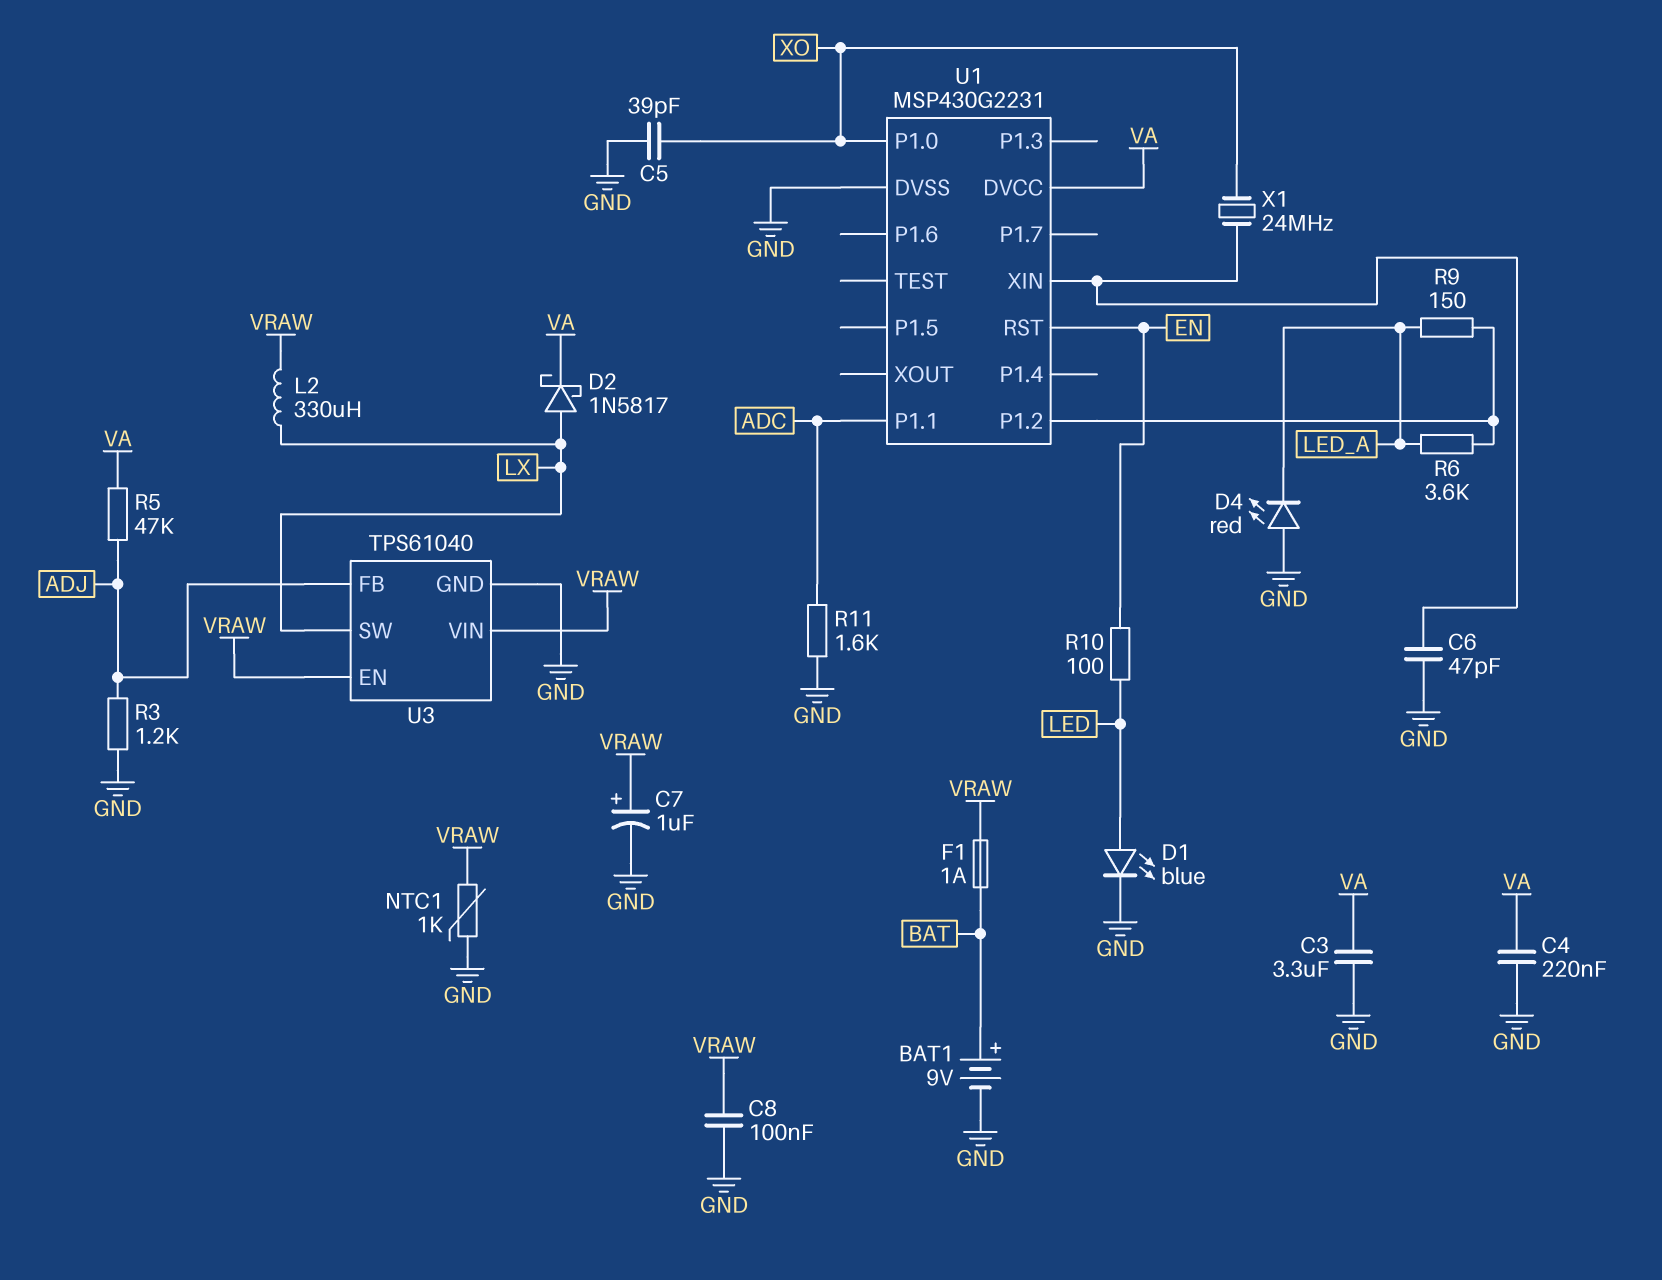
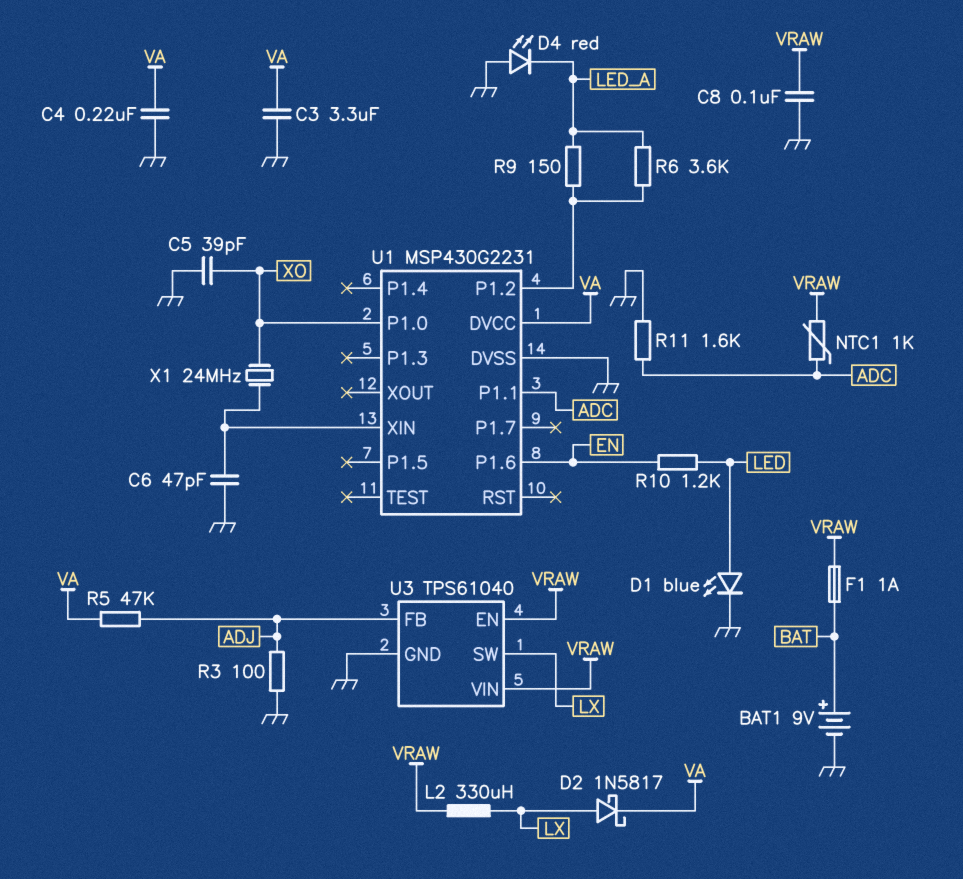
C7: 1uF (plus VRAW, minus GND) -> none
NTC1: 1k (GND, VRAW) -> 1k (ADC, VRAW)
R3: 1.2k (ADJ, GND) -> 100 (ADJ, GND)
R10: 100 (EN, LED) -> 1.2k (EN, LED)
U1 pin P1.6: none -> EN
U1 pin RST: EN -> none

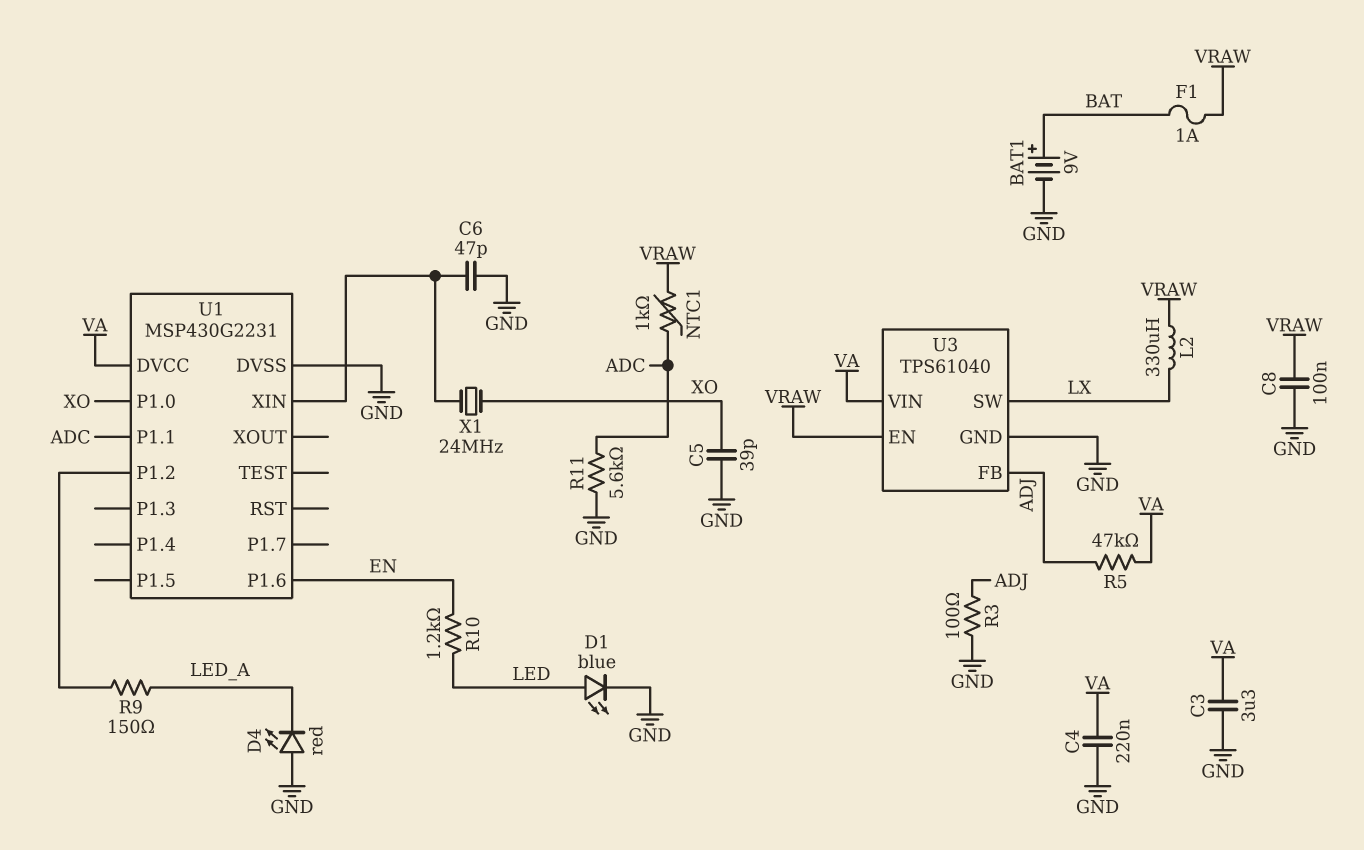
D2: schottky 1N5817 (A LX, K VA) -> none
R6: 3.6k (LED_A, U1/P1.2) -> none
R11: 1.6k (ADC, GND) -> 5.6k (ADC, GND)
U3 pin VIN: VRAW -> VA

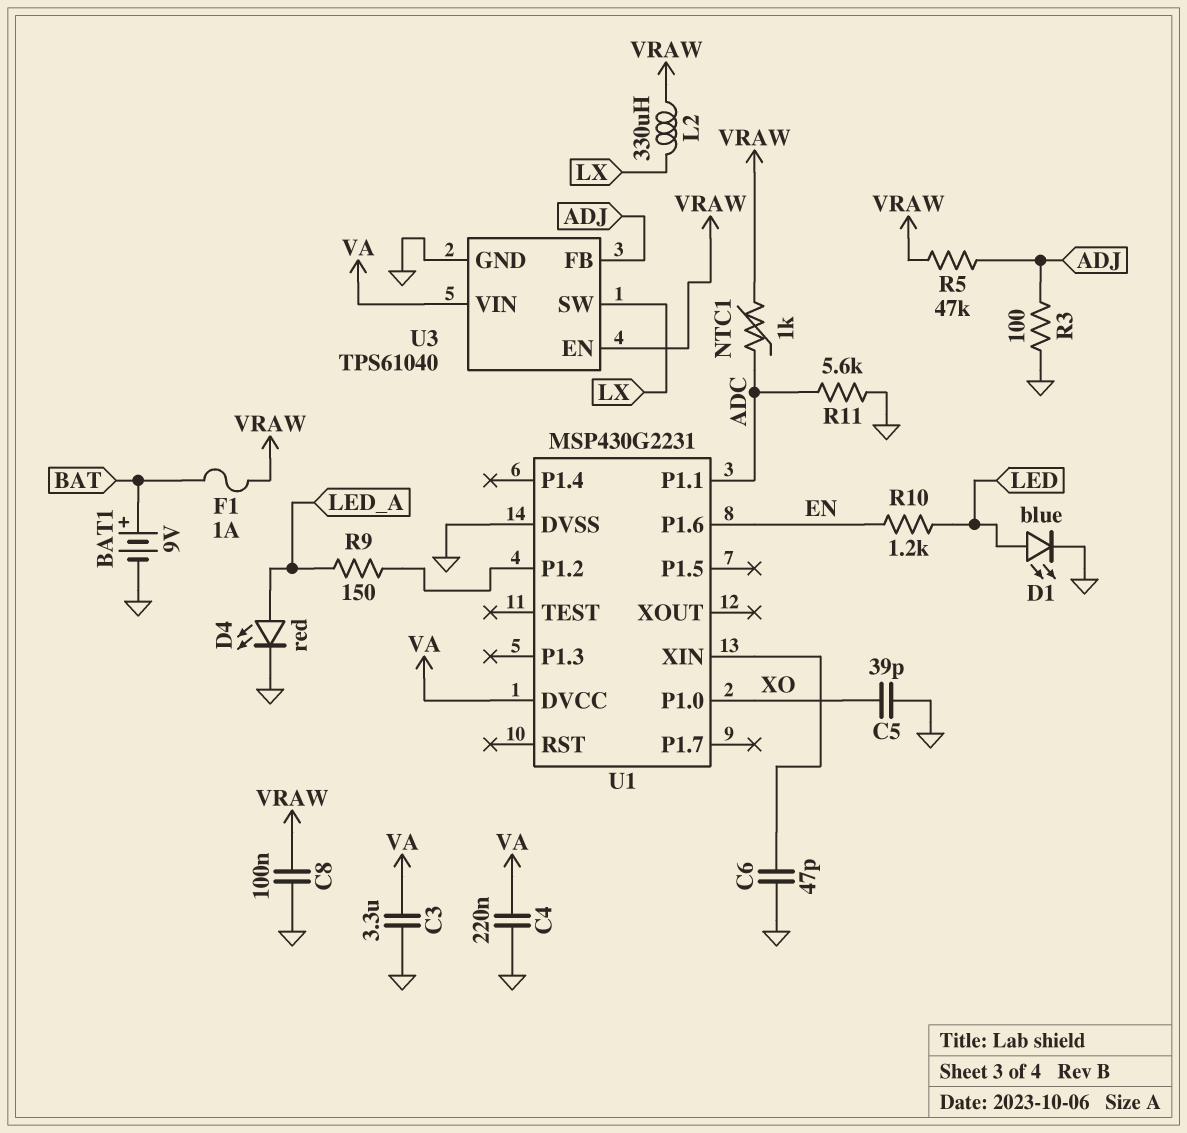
D4: LED red (A GND, K LED_A) -> LED red (A LED_A, K GND)
R5: 47k (ADJ, VA) -> 47k (ADJ, VRAW)
X1: 24MHz (U1/XIN, XO) -> none

